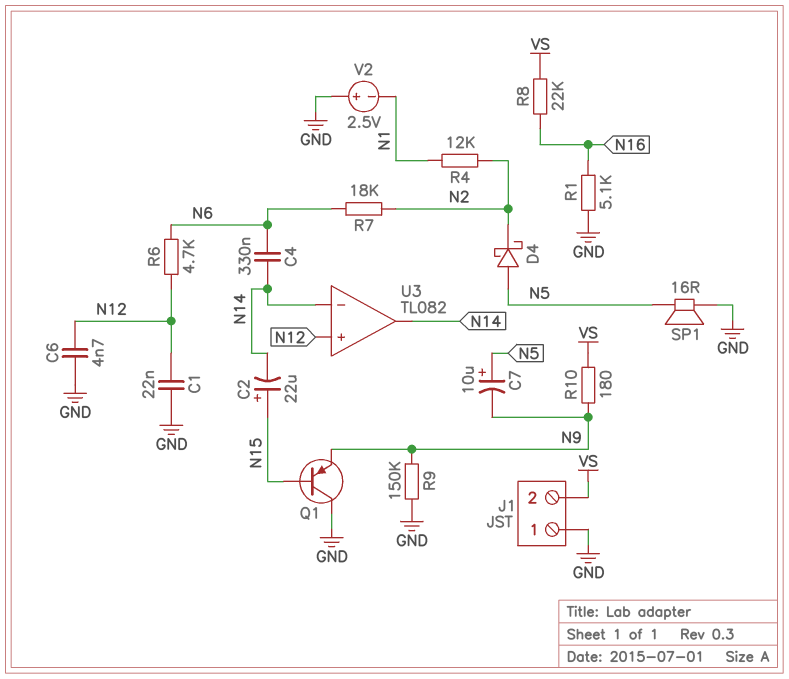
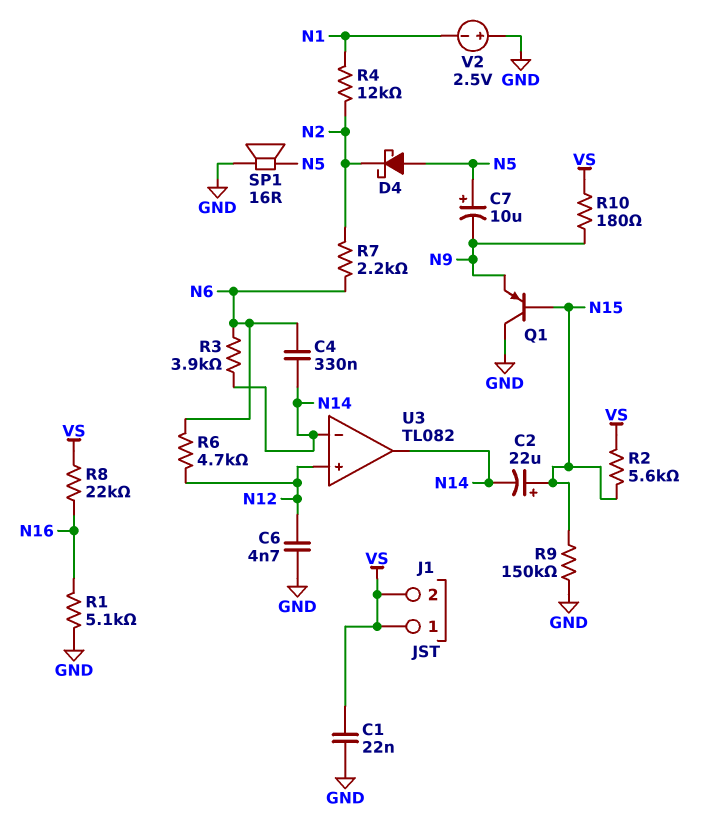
C1: 22nF (GND, N12) -> 22nF (GND, VS)
J1 pin 1: GND -> VS
R2: none -> 5.6k (N15, VS)
R3: none -> 3.9k (N6, N14)
R7: 18k (N2, N6) -> 2.2k (N2, N6)
R9: 150k (GND, N9) -> 150k (GND, N15)

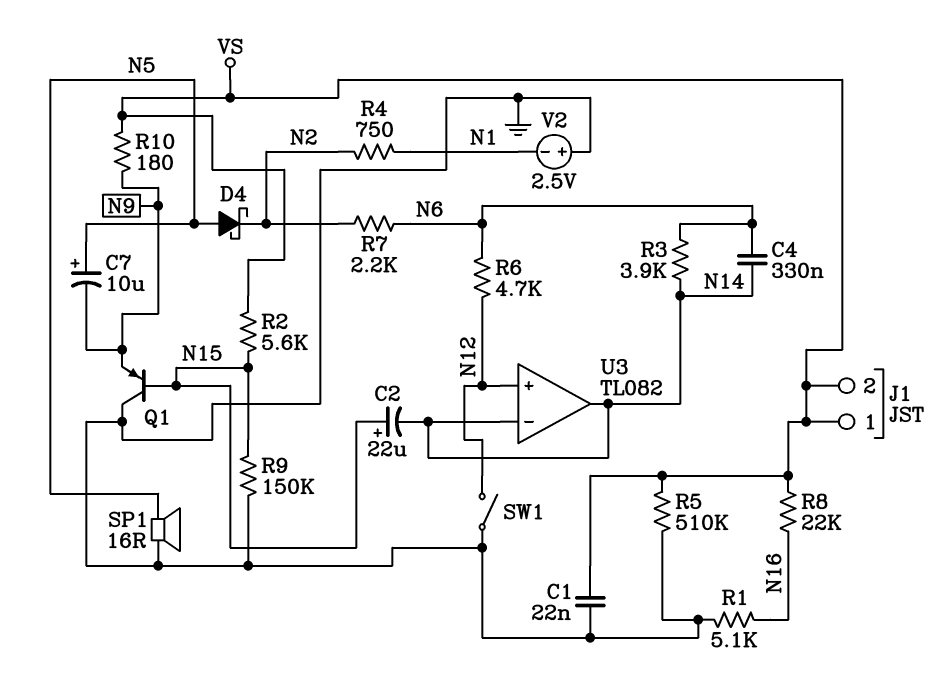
C6: 4.7nF (GND, N12) -> none
R4: 12k (N1, N2) -> 750 (N1, N2)
R5: none -> 510k (GND, VS)
SW1: none -> switch (GND, N12)

